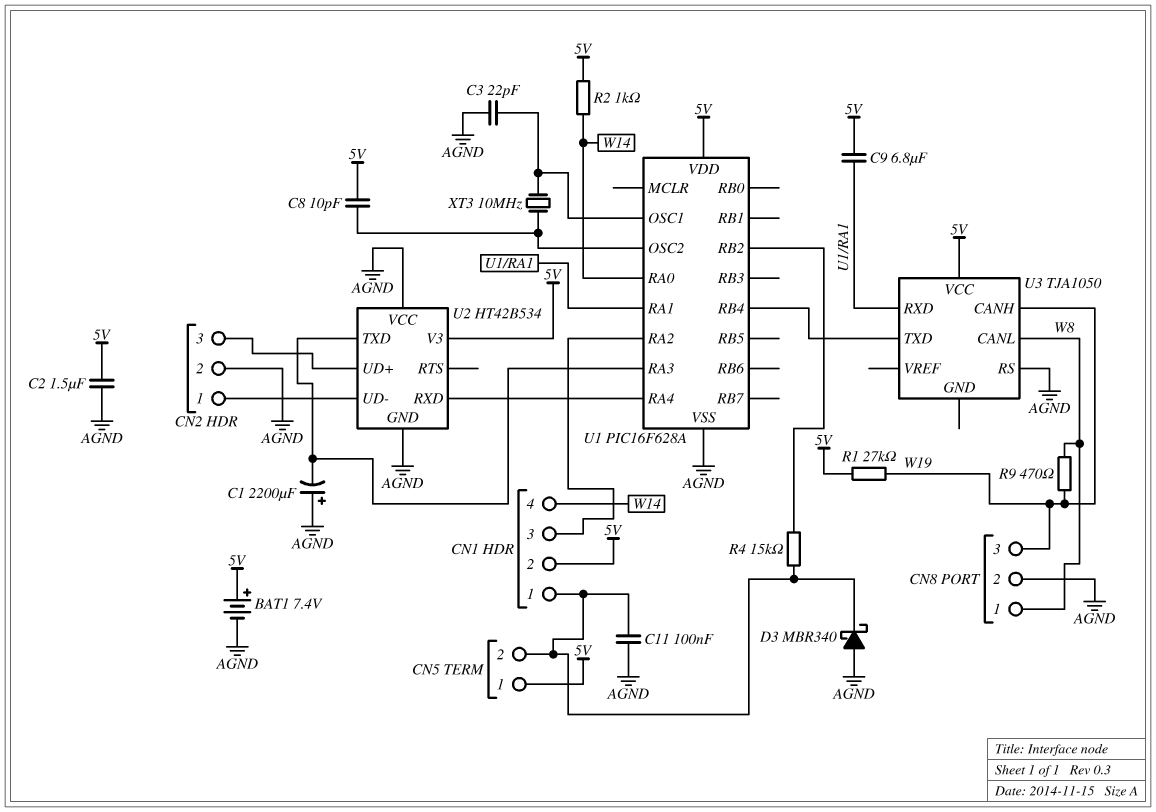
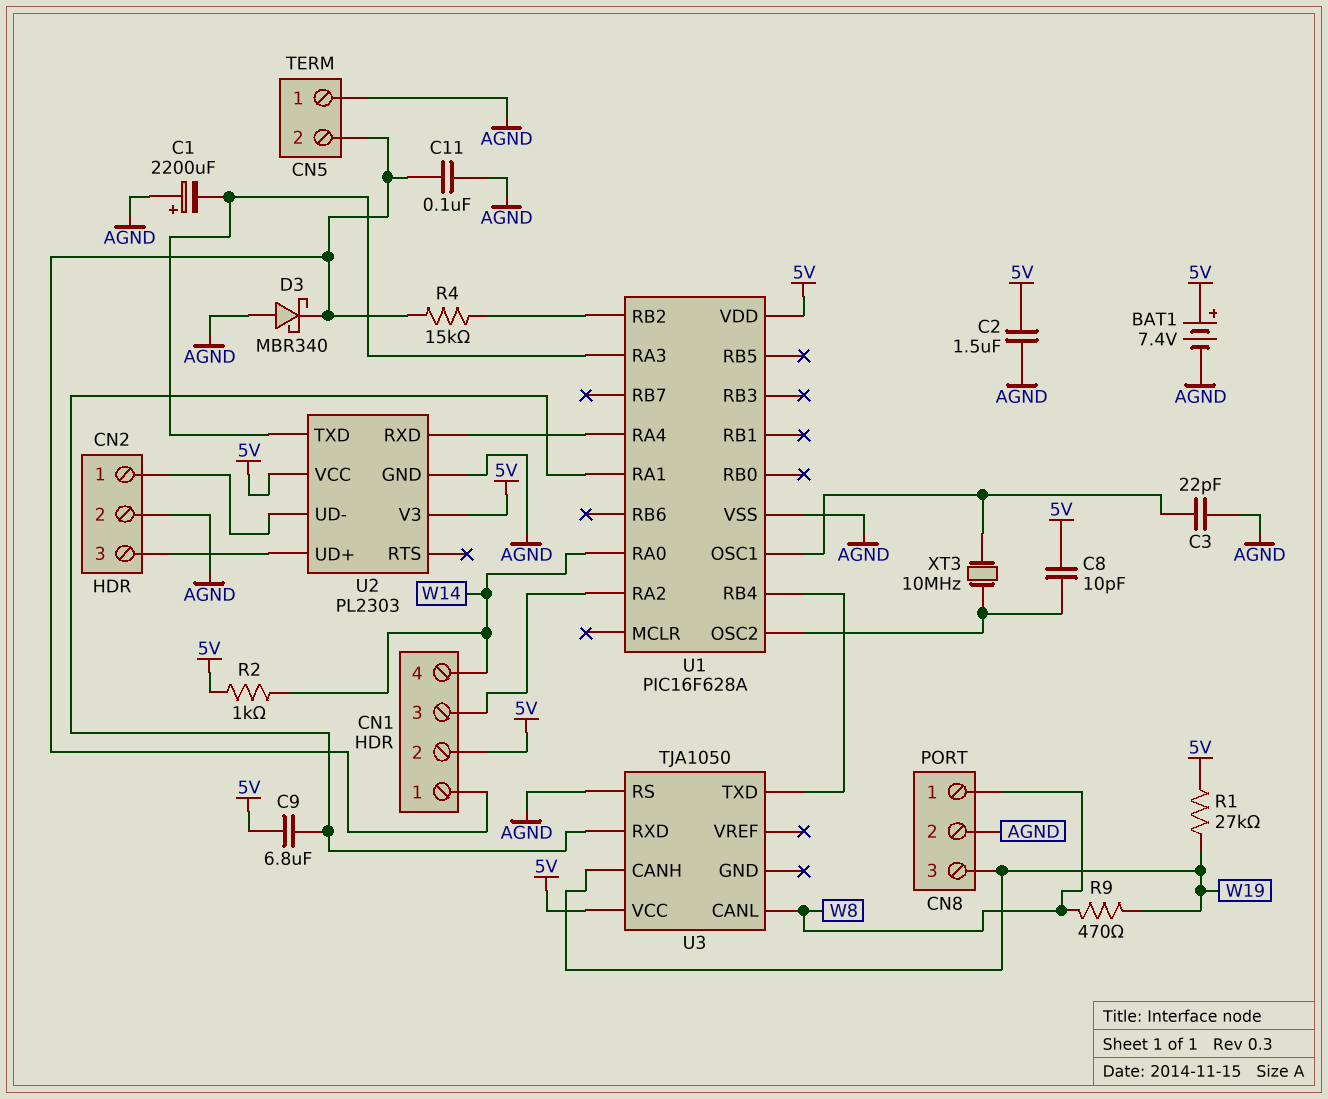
CN5 pin 1: 5V -> AGND
U2: HT42B534 -> PL2303
U2 pin VCC: AGND -> 5V

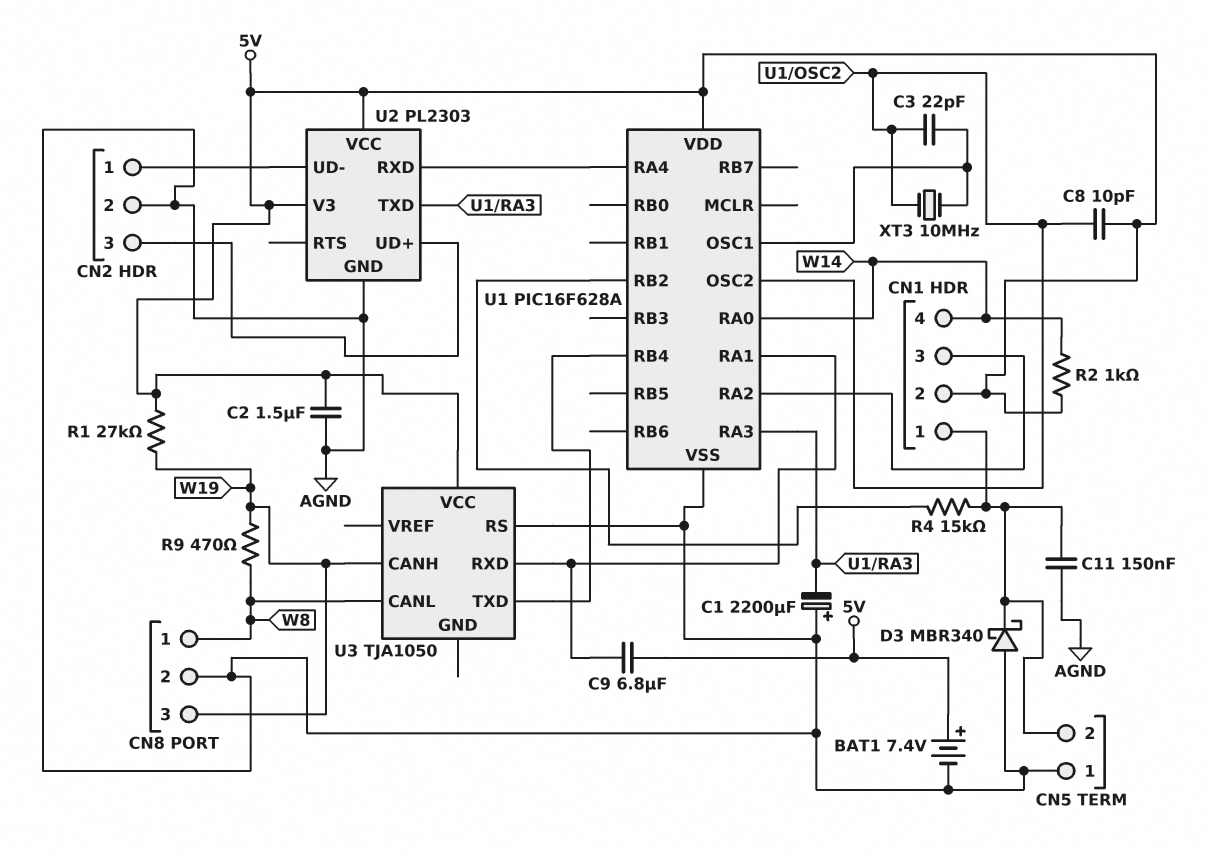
C3: 22pF (AGND, U1/OSC1) -> 22pF (U1/OSC1, U1/OSC2)
C11: 100nF (AGND, CN1/1) -> 150nF (AGND, CN1/1)

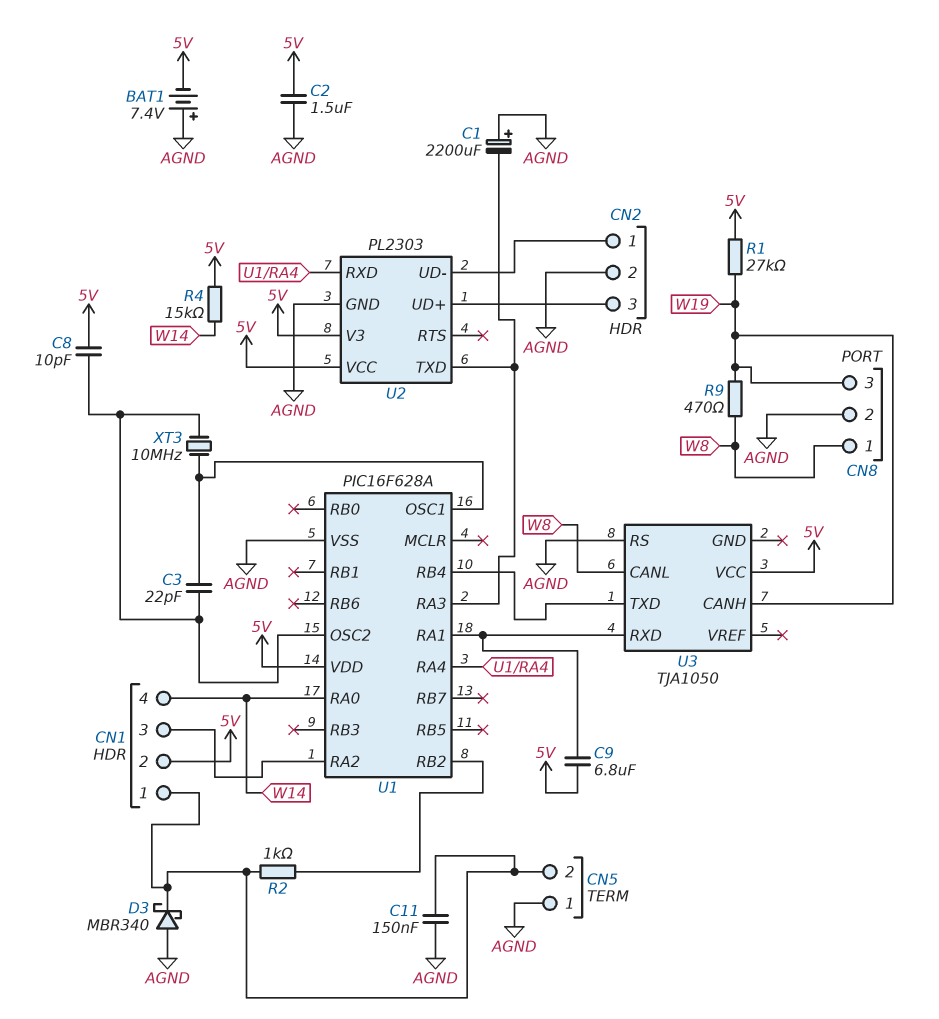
BAT1: 7.4V (plus 5V, minus AGND) -> 7.4V (plus AGND, minus 5V)
R2: 1k (5V, W14) -> 1k (CN1/1, U1/RB2)
R4: 15k (CN1/1, U1/RB2) -> 15k (5V, W14)

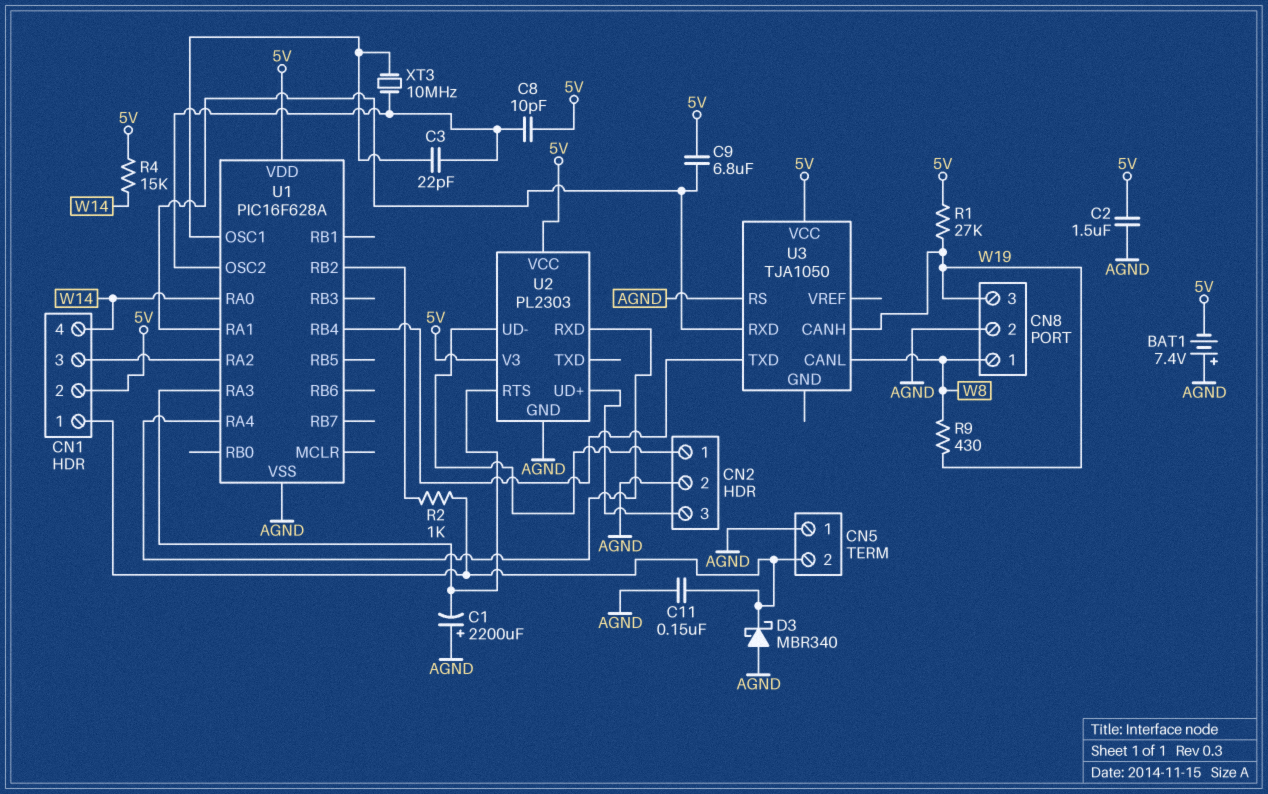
R9: 470 (W8, W19) -> 430 (W8, W19)
U2 pin RTS: none -> U1/RA3
U2 pin TXD: U1/RA3 -> none

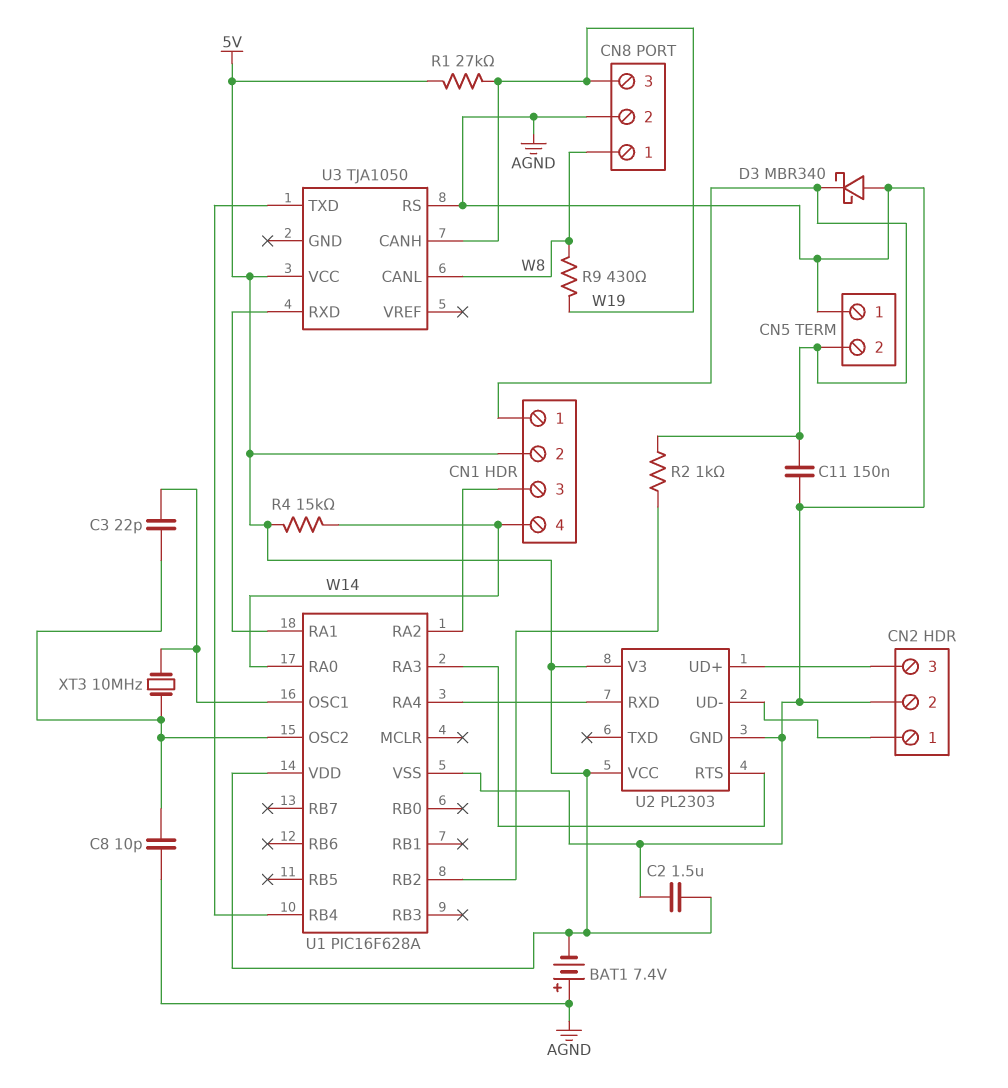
C1: 2200uF (plus AGND, minus U1/RA3) -> none
C8: 10pF (5V, U1/OSC2) -> 10pF (AGND, U1/OSC2)
C9: 6.8uF (5V, U1/RA1) -> none

